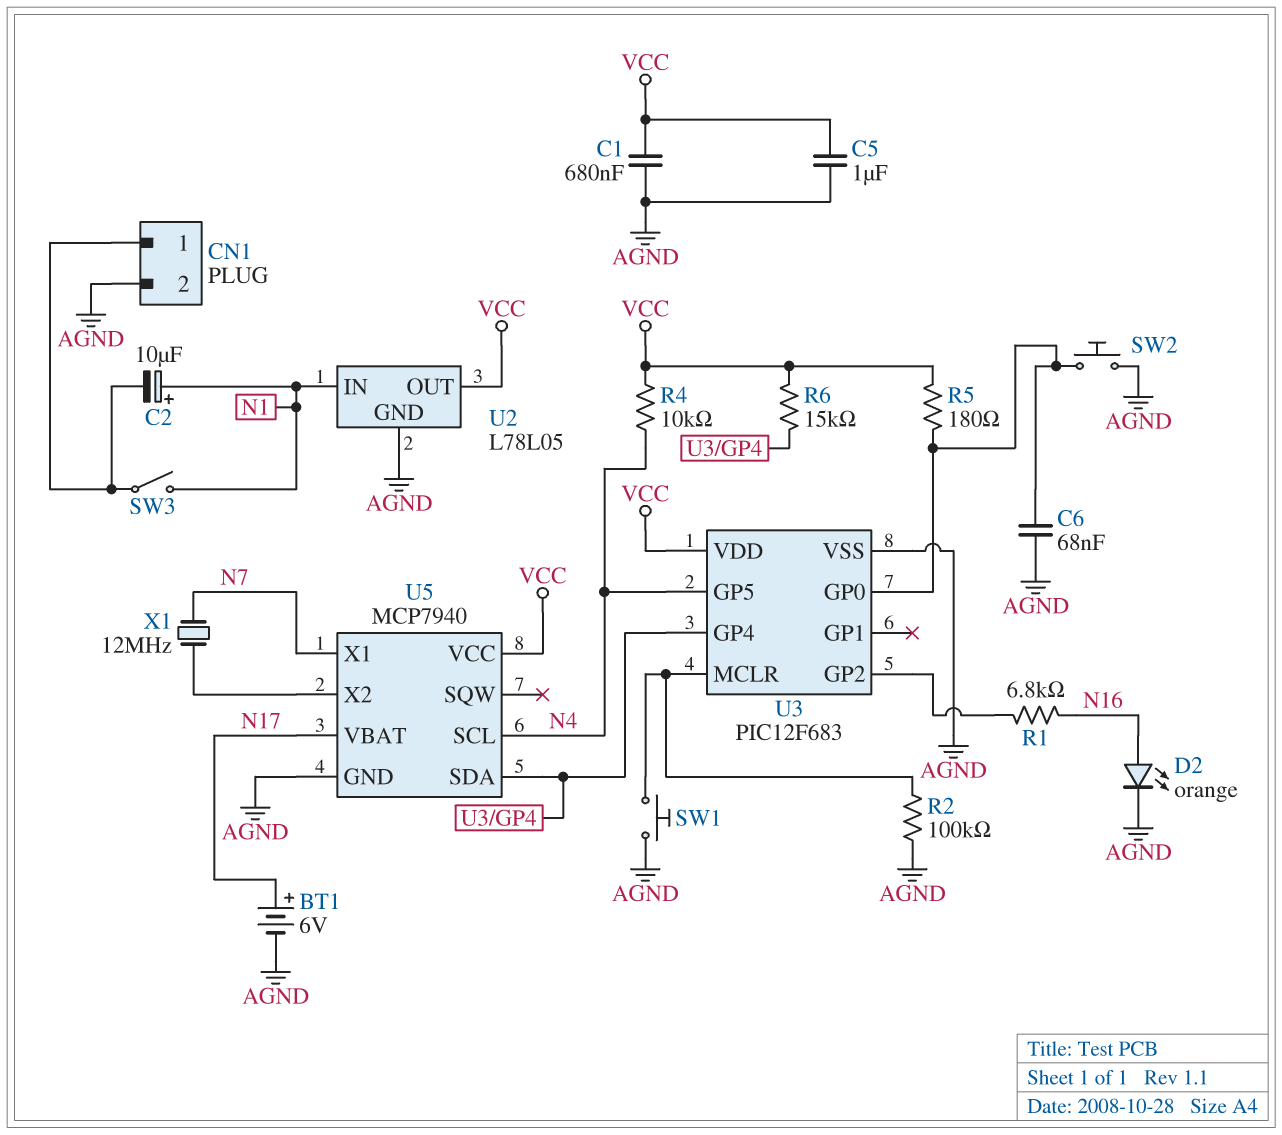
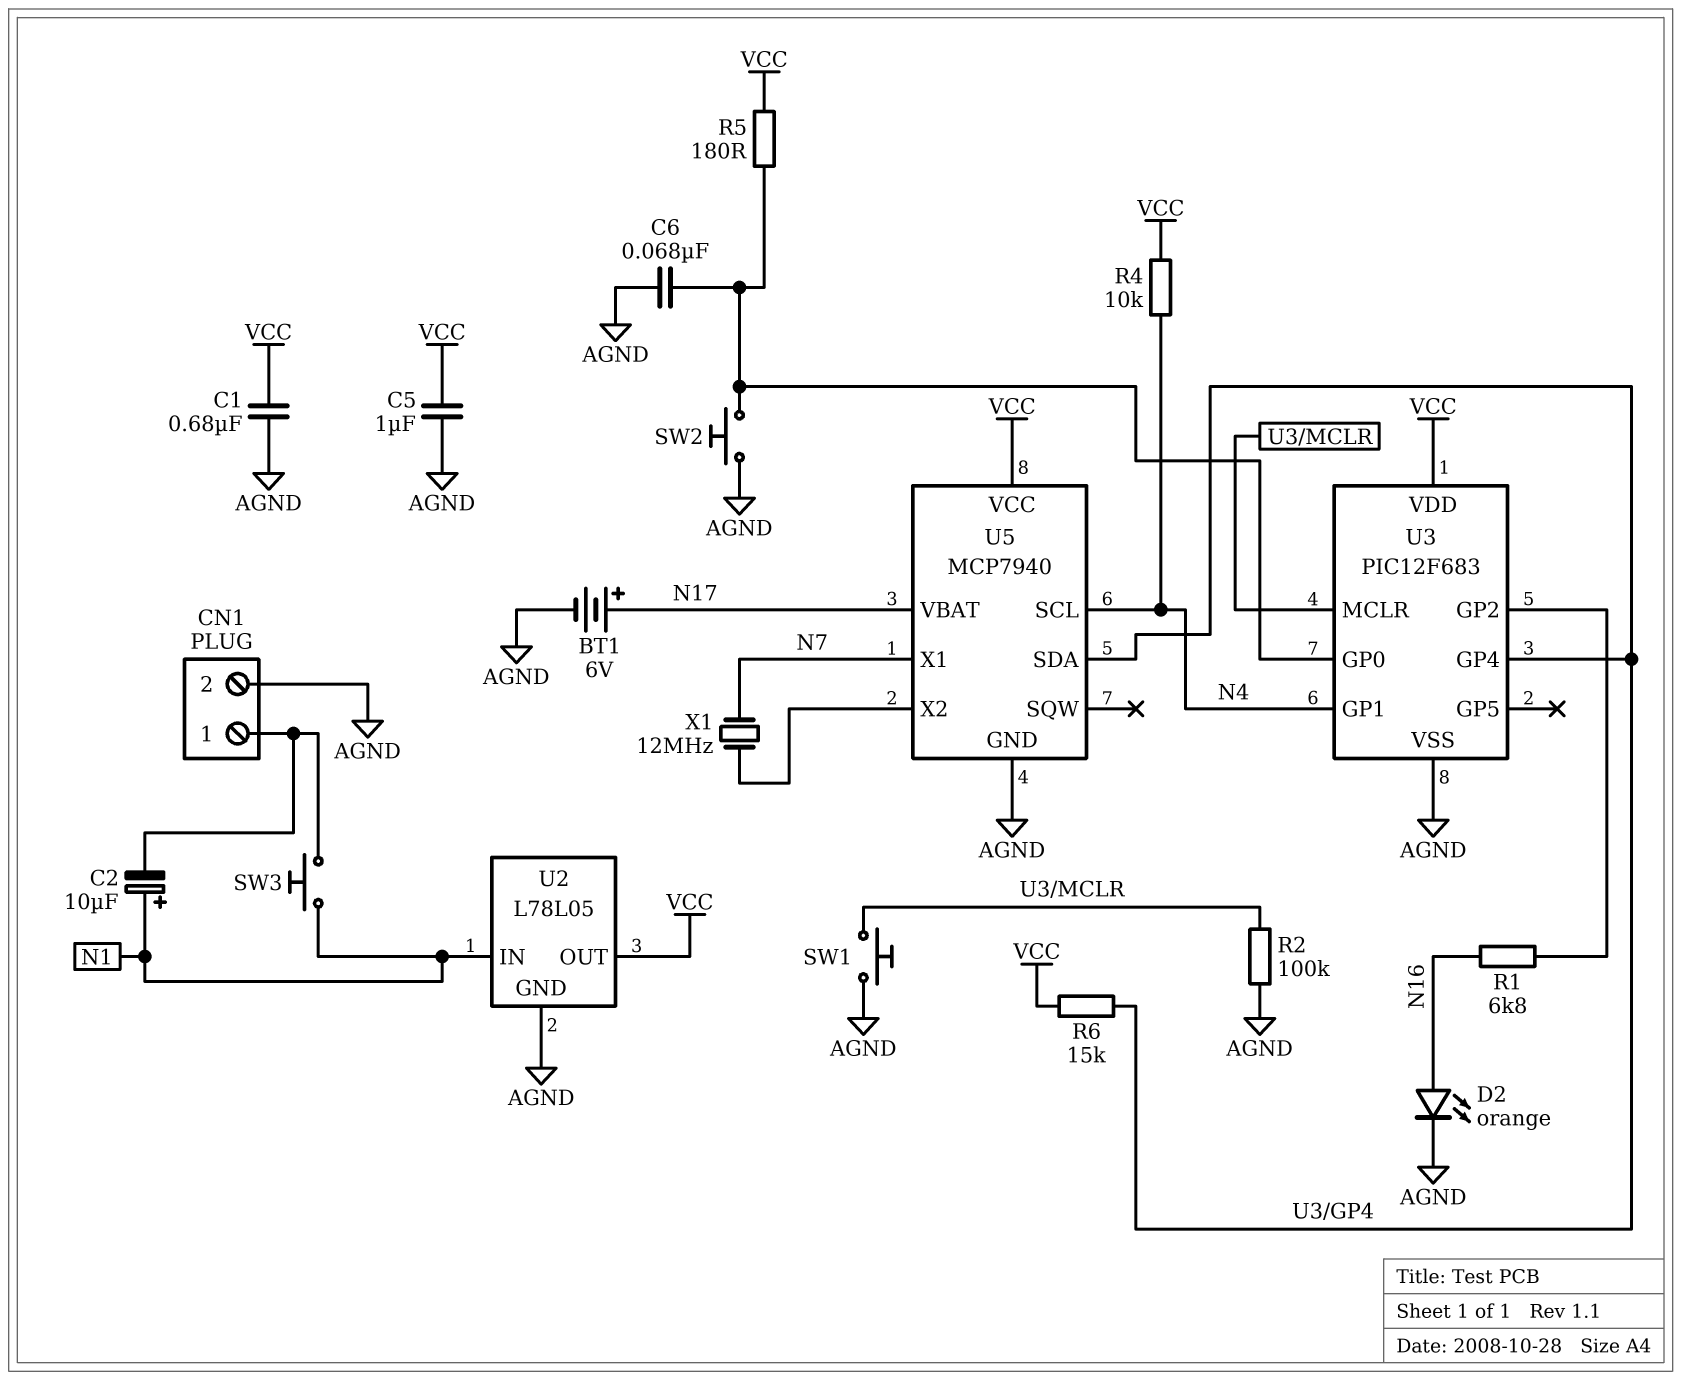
SW3: switch (CN1/1, N1) -> button (CN1/1, N1)
U3 pin GP1: none -> N4
U3 pin GP5: N4 -> none

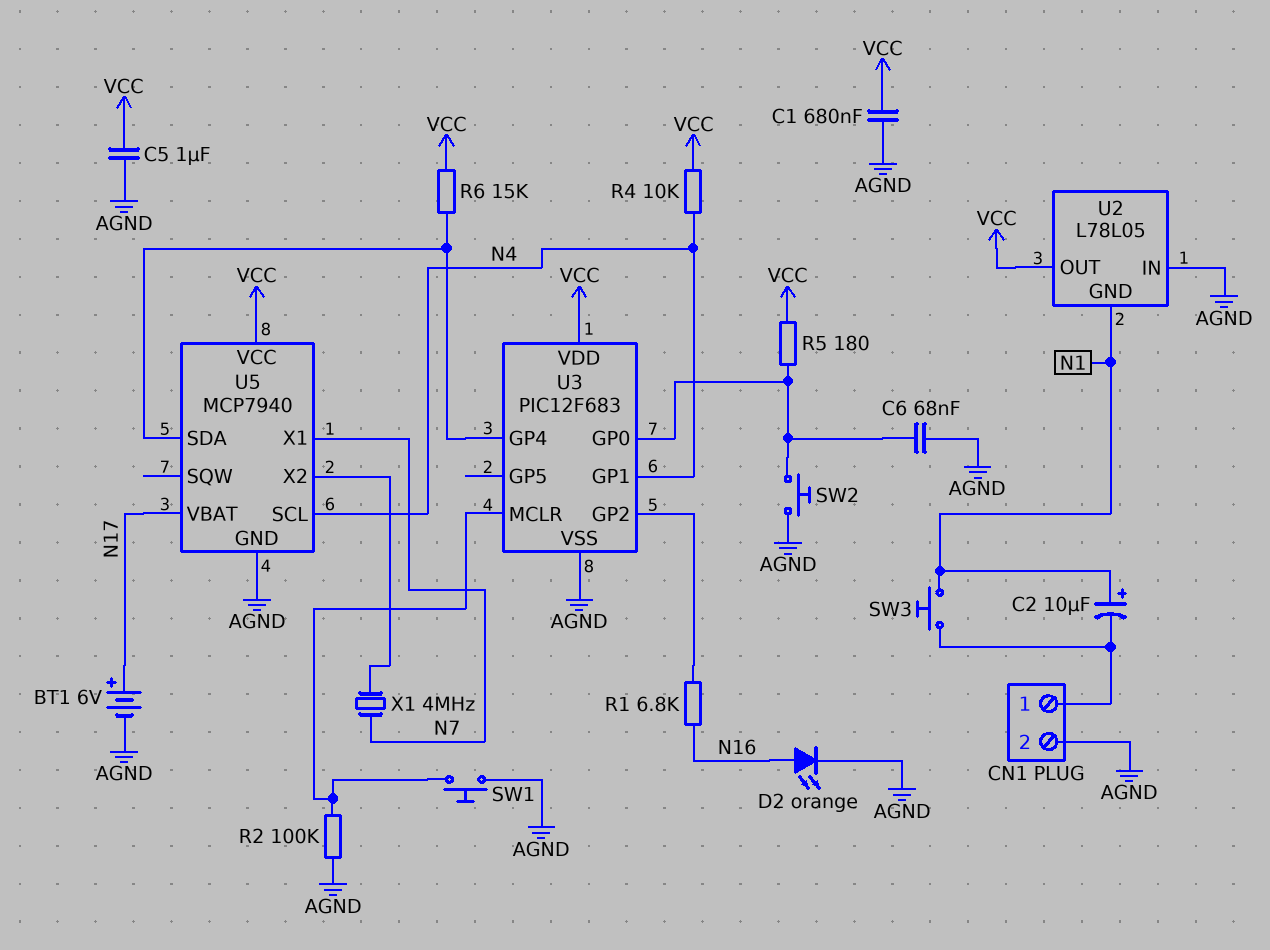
U2 pin GND: AGND -> N1
U2 pin IN: N1 -> AGND
X1: 12MHz (N7, U5/X2) -> 4MHz (N7, U5/X2)

